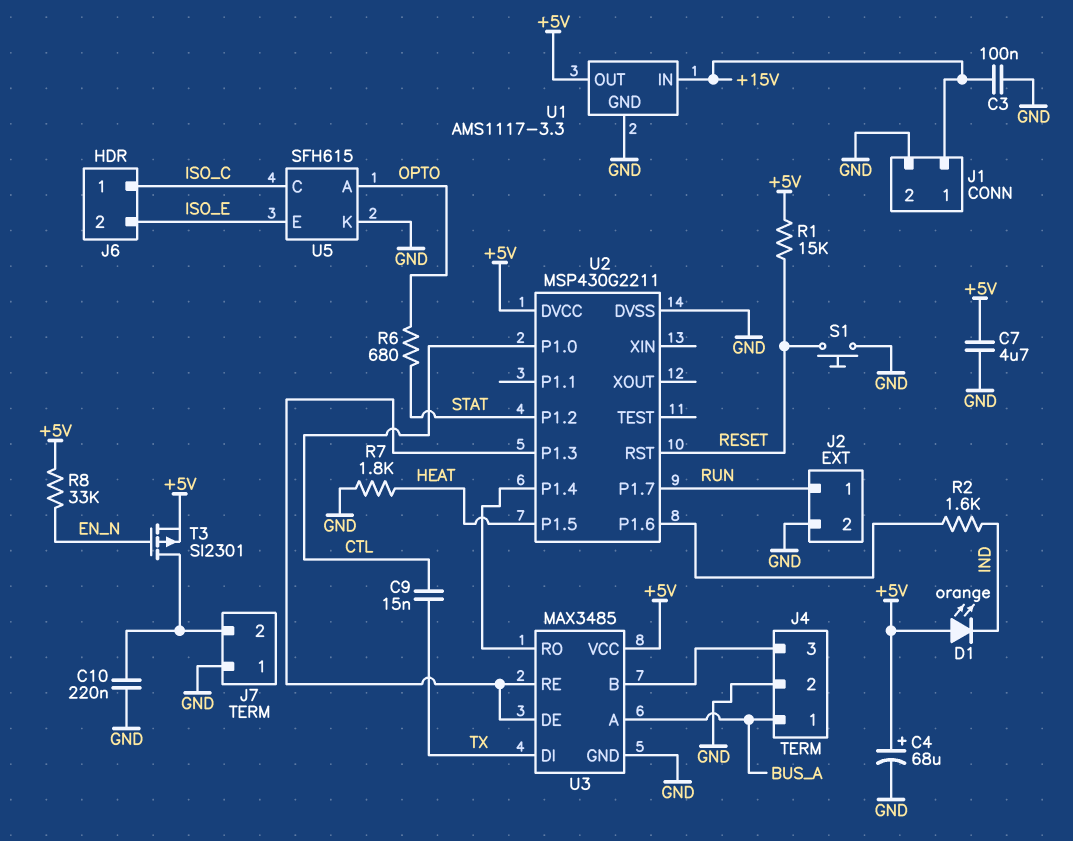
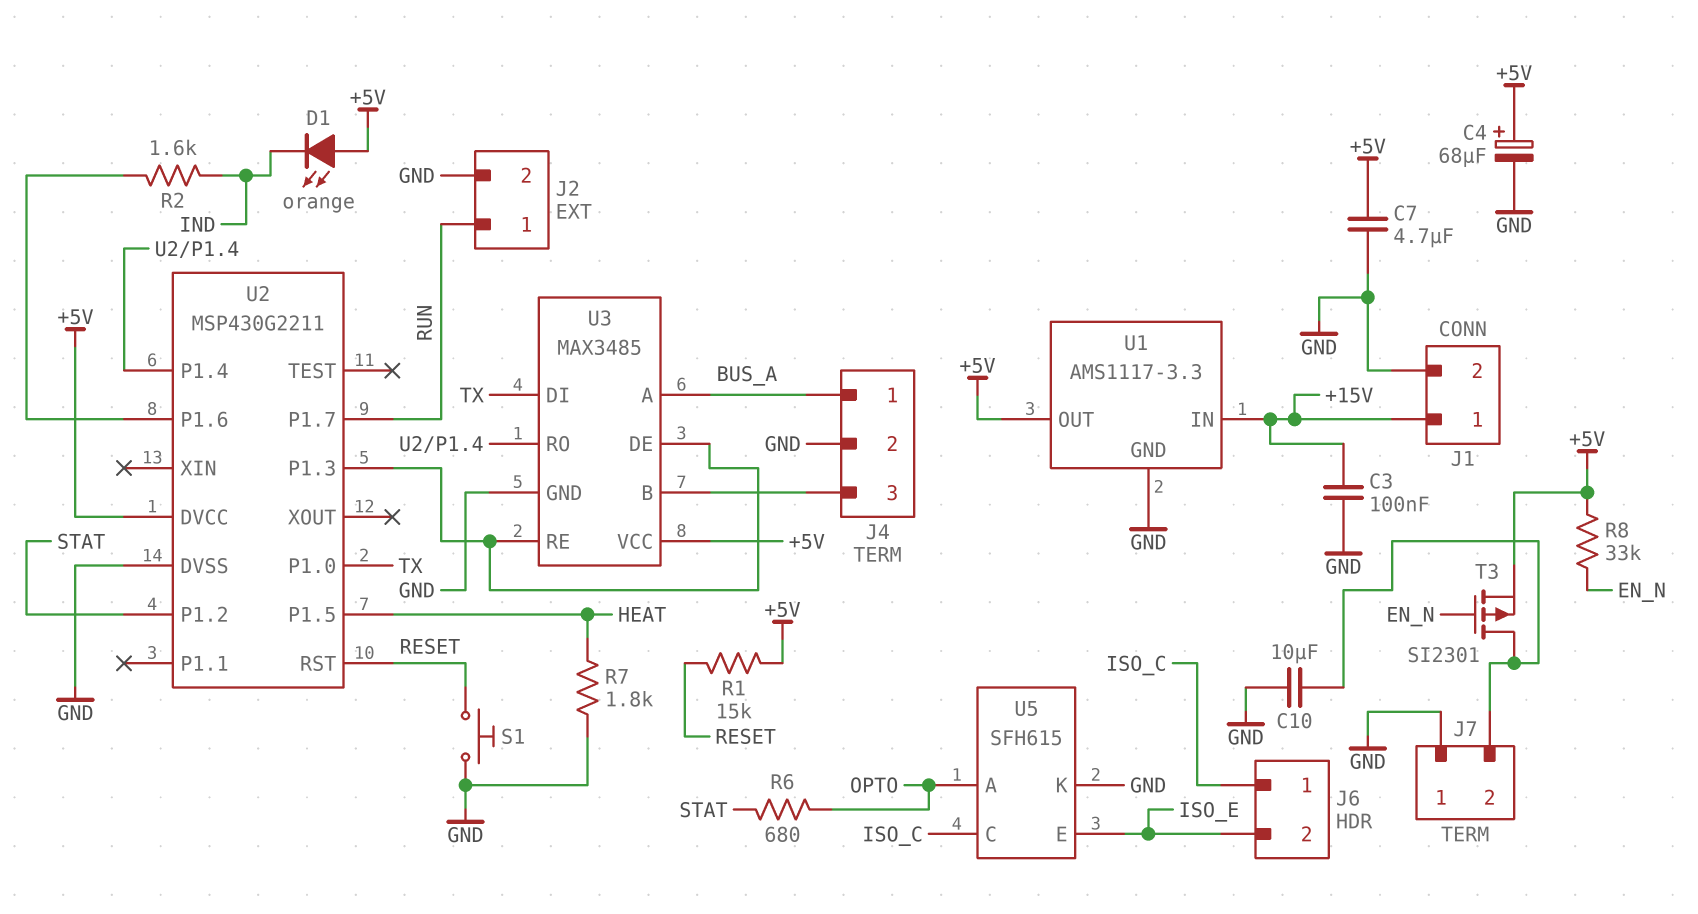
C9: 15nF (CTL, TX) -> none
C10: 220nF (GND, J7/2) -> 10uF (GND, J7/2)
U2 pin P1.0: CTL -> TX

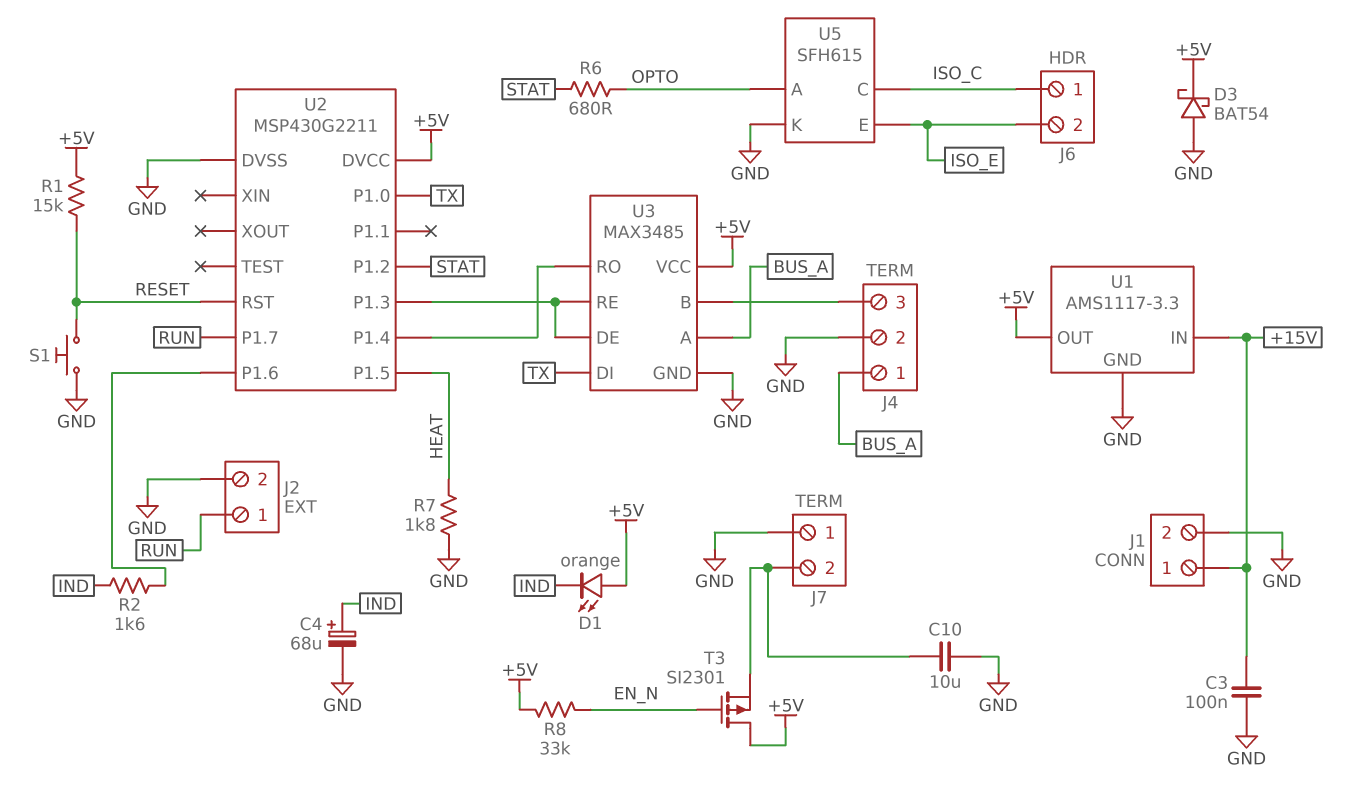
C4: 68uF (plus +5V, minus GND) -> 68uF (plus IND, minus GND)
C7: 4.7uF (+5V, GND) -> none
D3: none -> schottky BAT54 (A GND, K +5V)
T3: PMOS SI2301 (G EN_N, D J7/2, S +5V) -> PMOS SI2301 (G EN_N, D +5V, S J7/2)

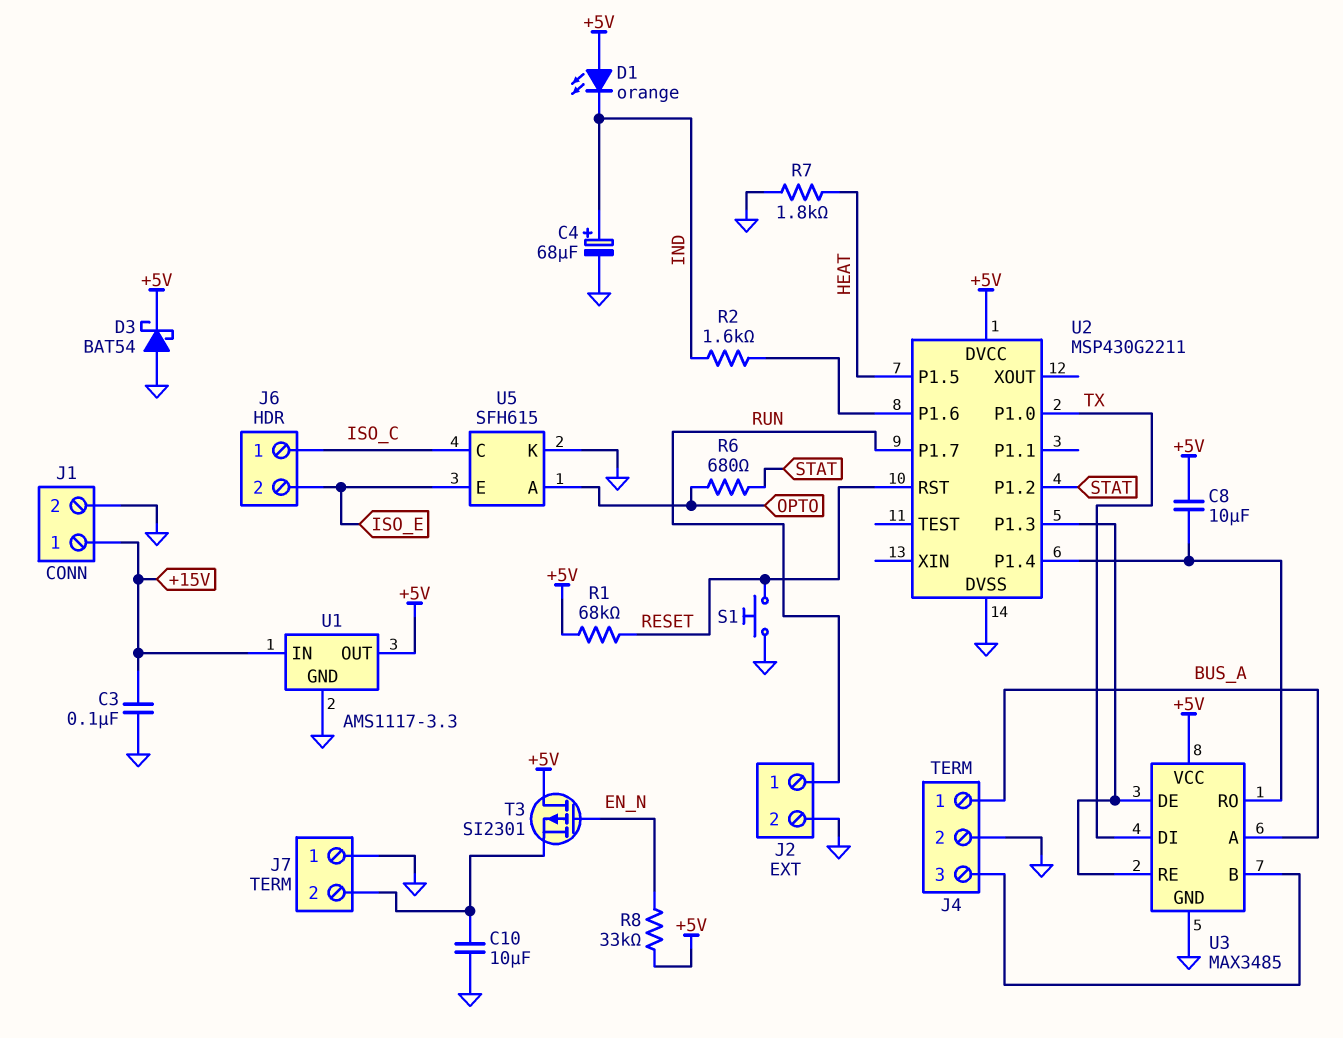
C8: none -> 10uF (+5V, U2/P1.4)
R1: 15k (+5V, RESET) -> 68k (+5V, RESET)

